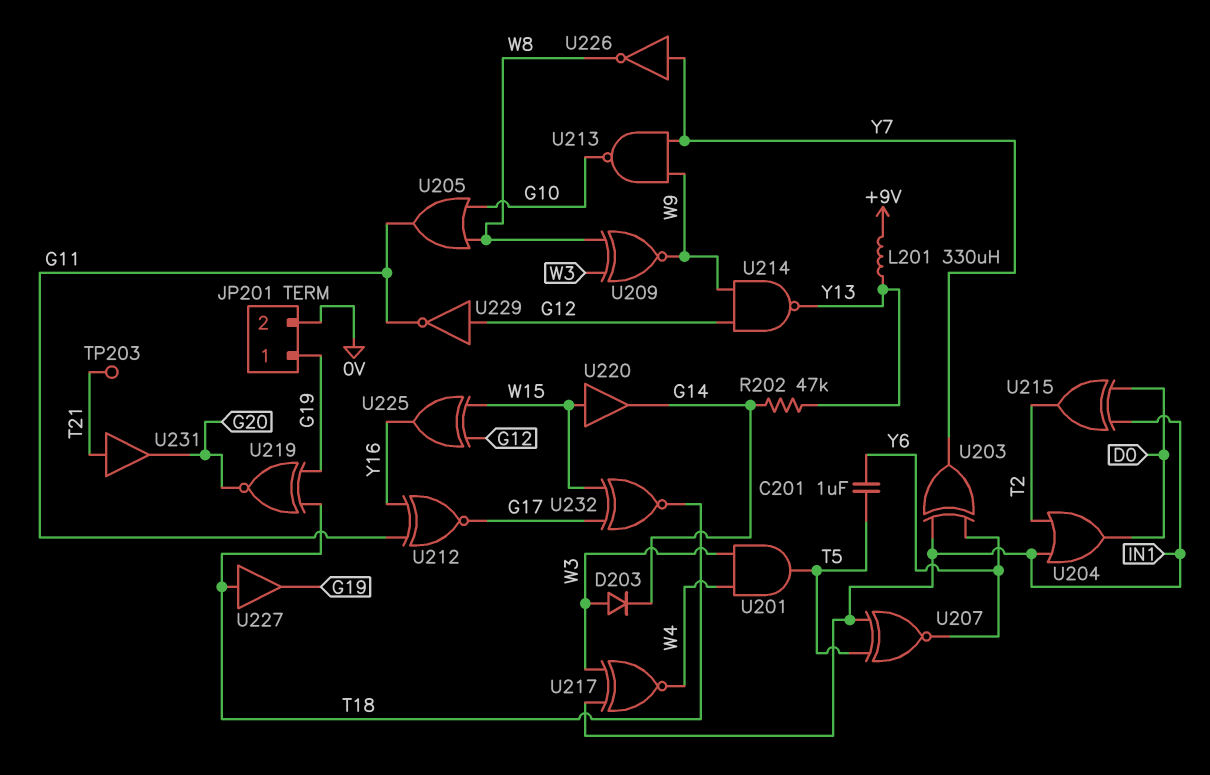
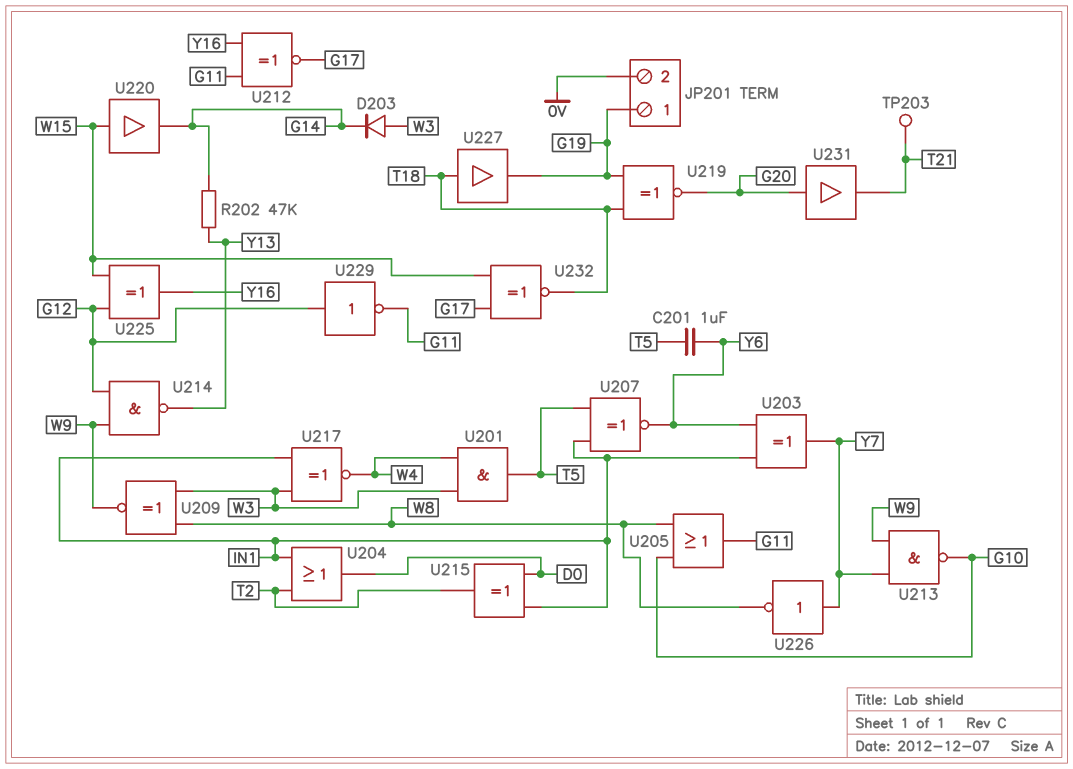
L201: 330uH (+9V, Y13) -> none
U231: buffer (in T21, out G20) -> buffer (in G20, out T21)

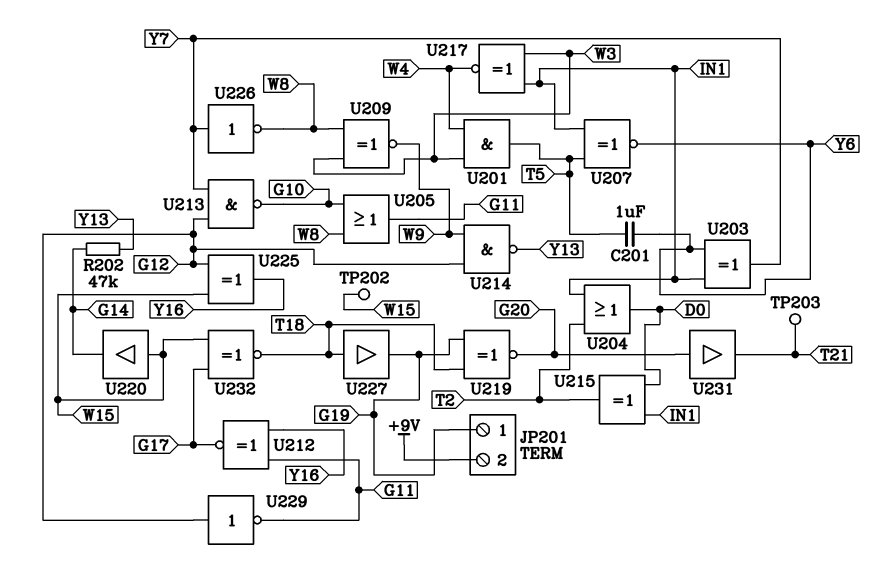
D203: diode (A W3, K G14) -> none
JP201 pin 2: 0V -> +9V
TP202: none -> test point (W15)
U213: NAND (in W9, in Y7, out G10) -> NAND (in G12, in Y7, out G10)

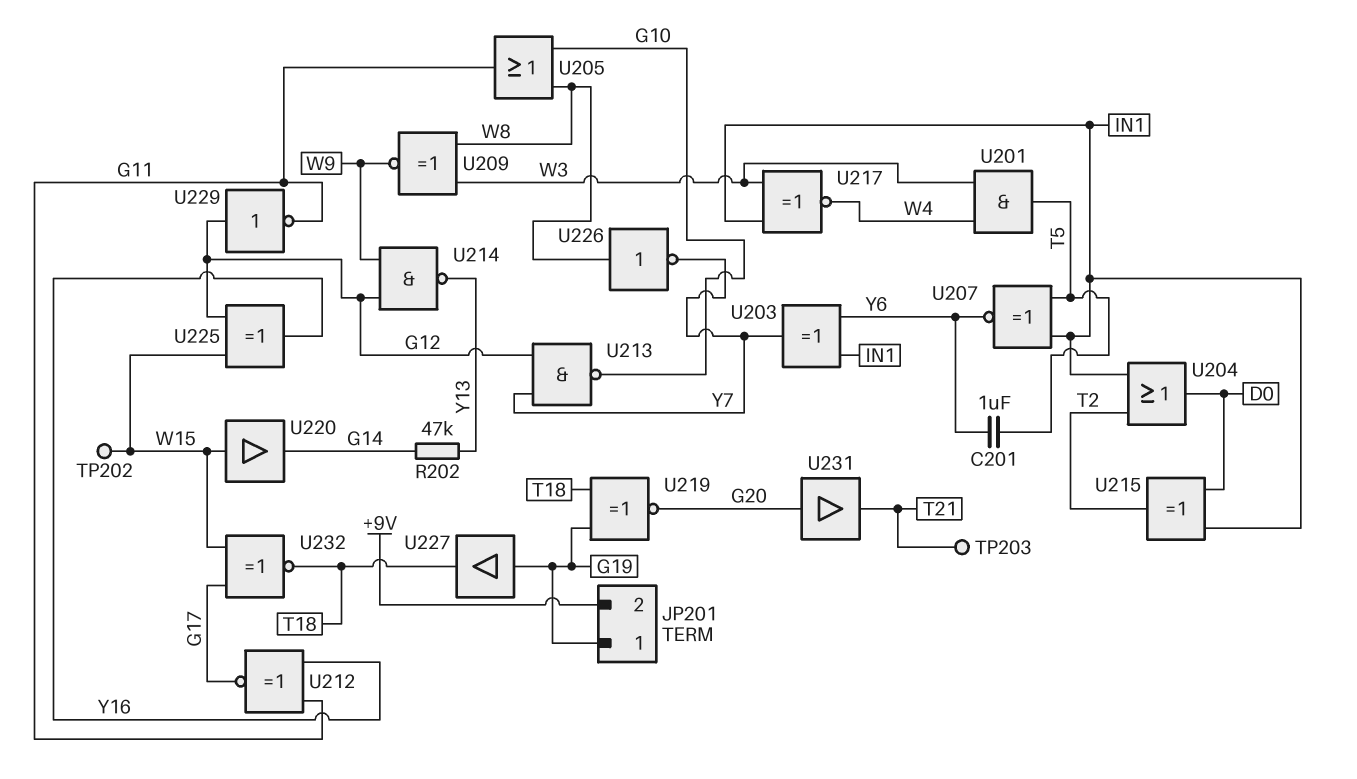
U226: NOT (in Y7, out W8) -> NOT (in W8, out Y7)
U227: buffer (in T18, out G19) -> buffer (in G19, out T18)

